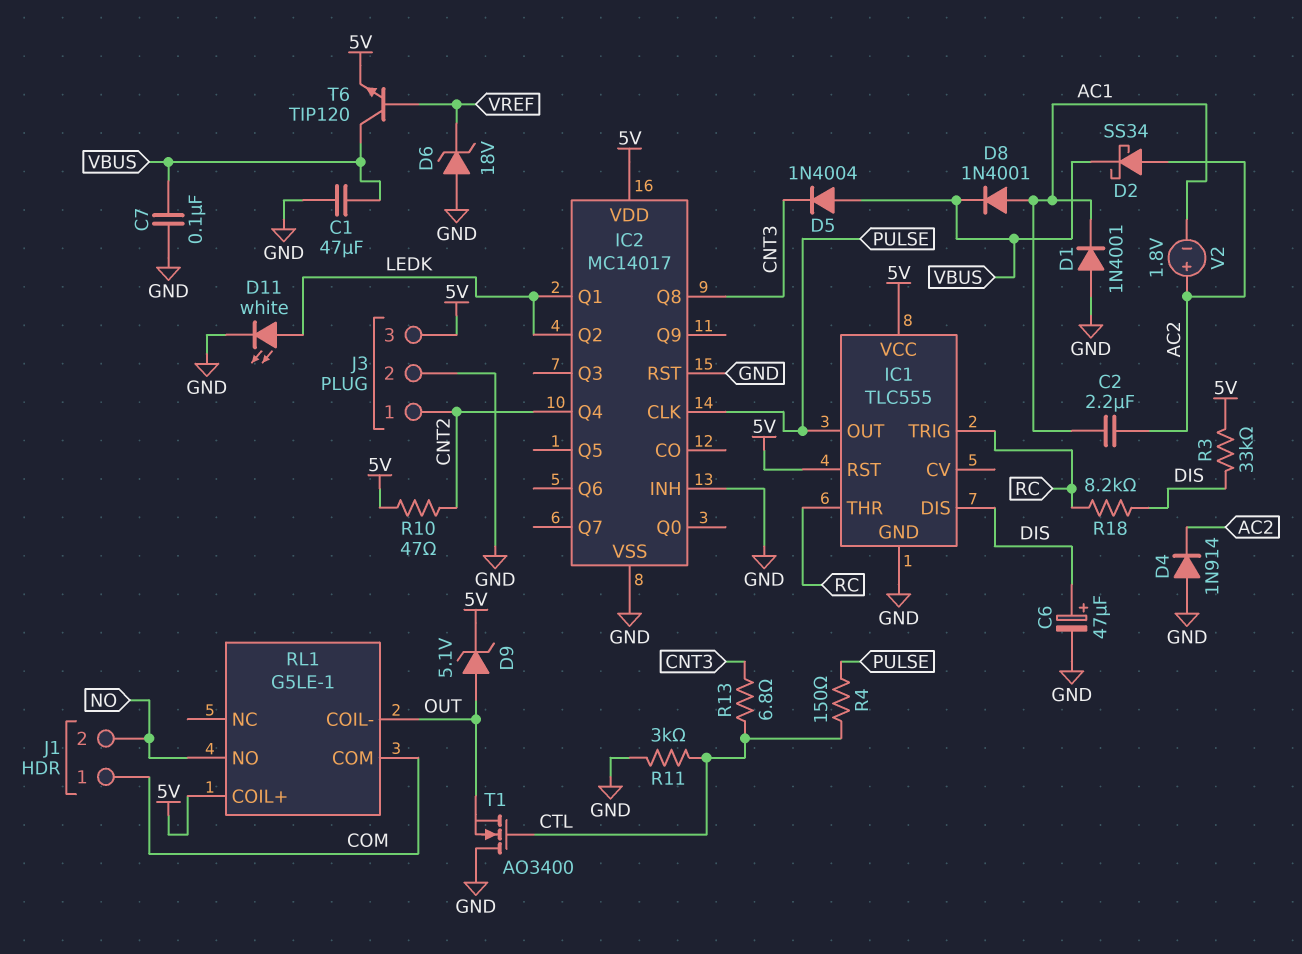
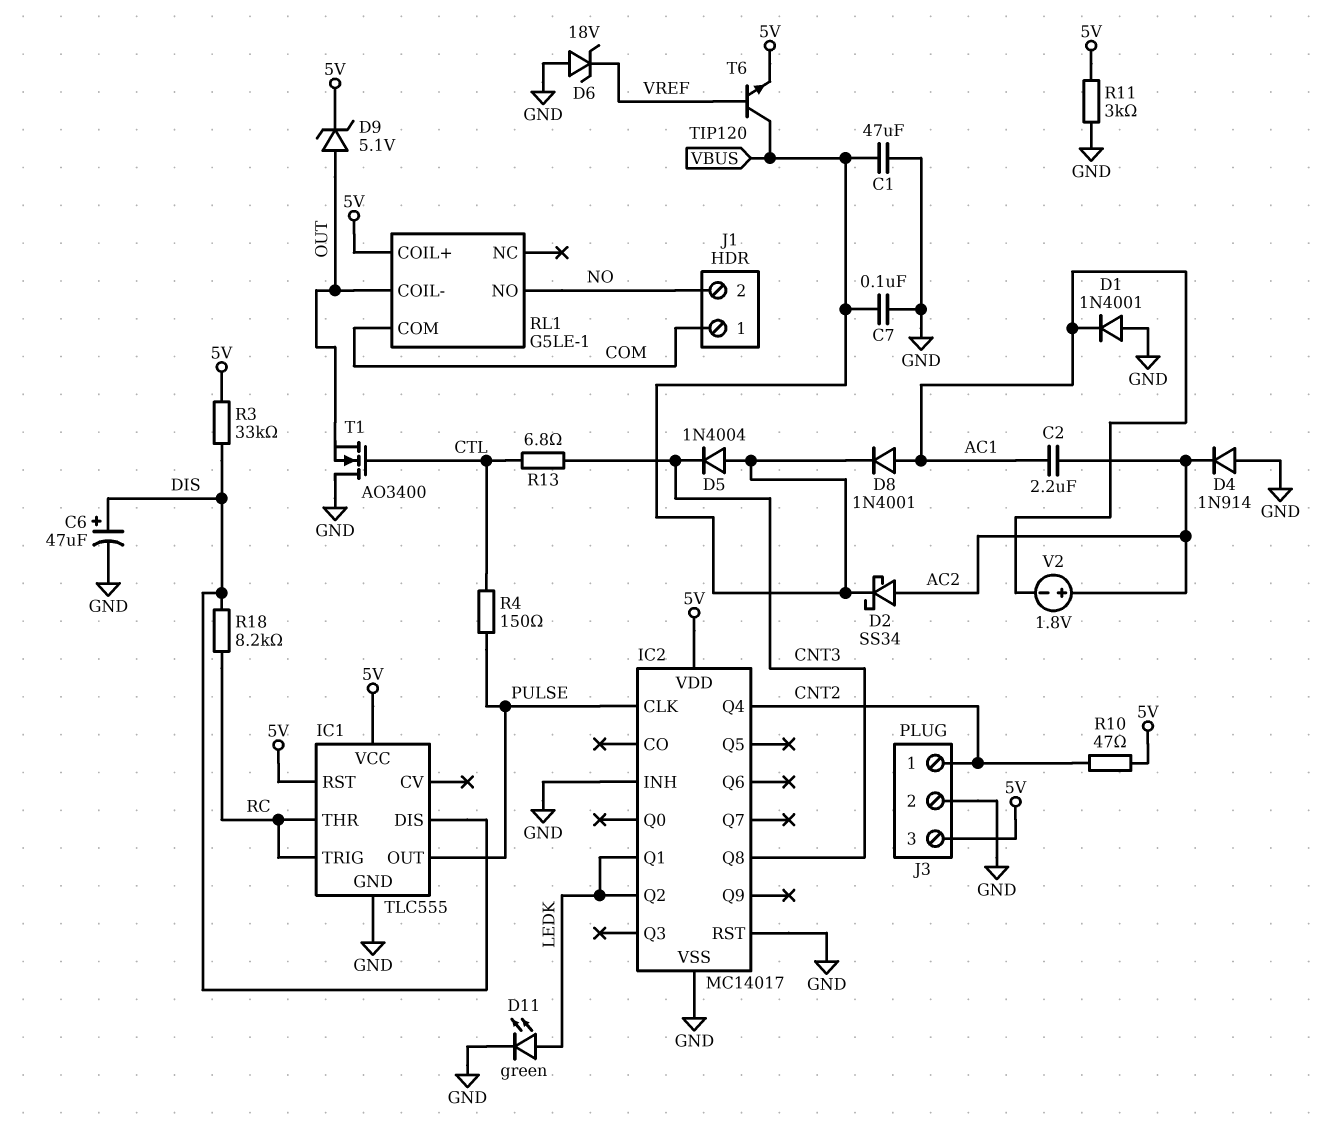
D11: LED white (A LEDK, K GND) -> LED green (A LEDK, K GND)
R11: 3k (CTL, GND) -> 3k (5V, GND)

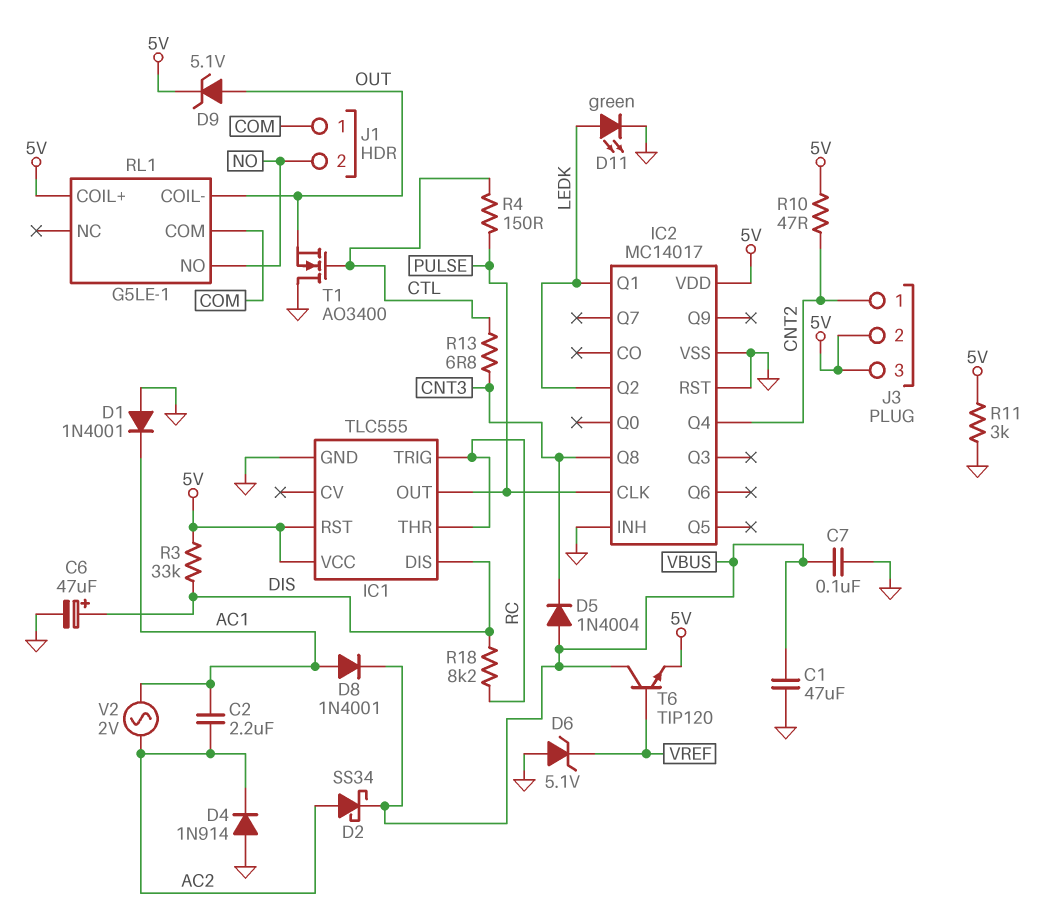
D6: zener 18V (A GND, K VREF) -> zener 5.1V (A GND, K VREF)
J3 pin 2: GND -> 5V
V2: 1.8V (plus AC2, minus AC1) -> AC 2V (AC1, AC2)

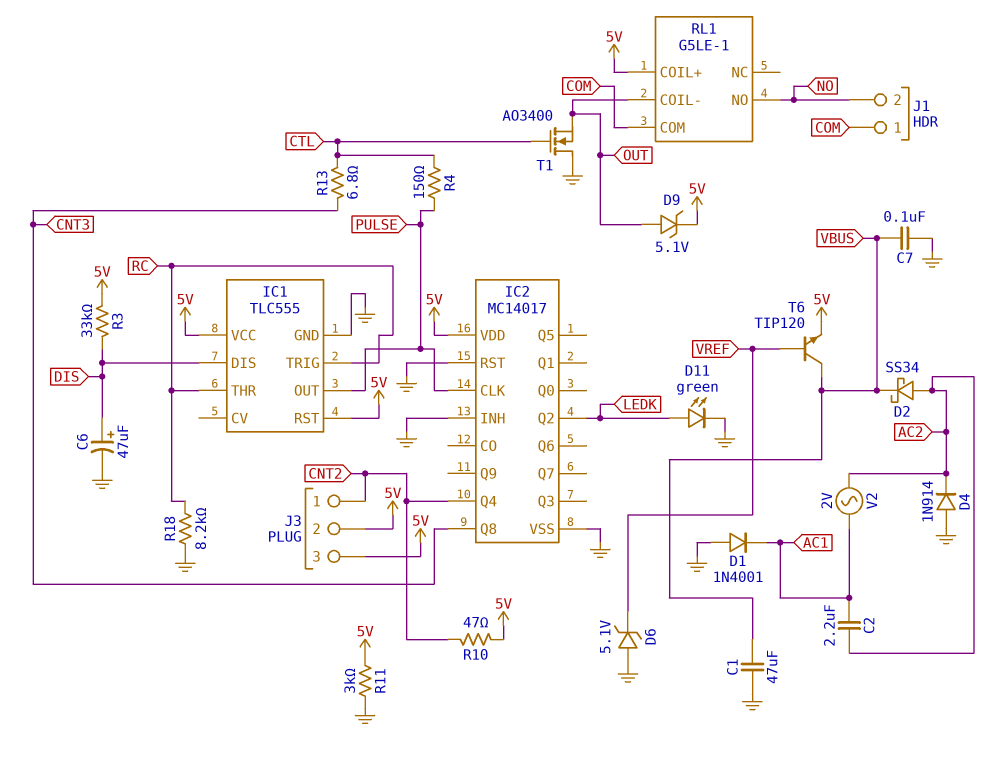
D5: diode 1N4004 (A VBUS, K CNT3) -> none
D8: diode 1N4001 (A AC1, K VBUS) -> none
IC2 pin Q1: LEDK -> none
R18: 8.2k (DIS, RC) -> 8.2k (GND, RC)

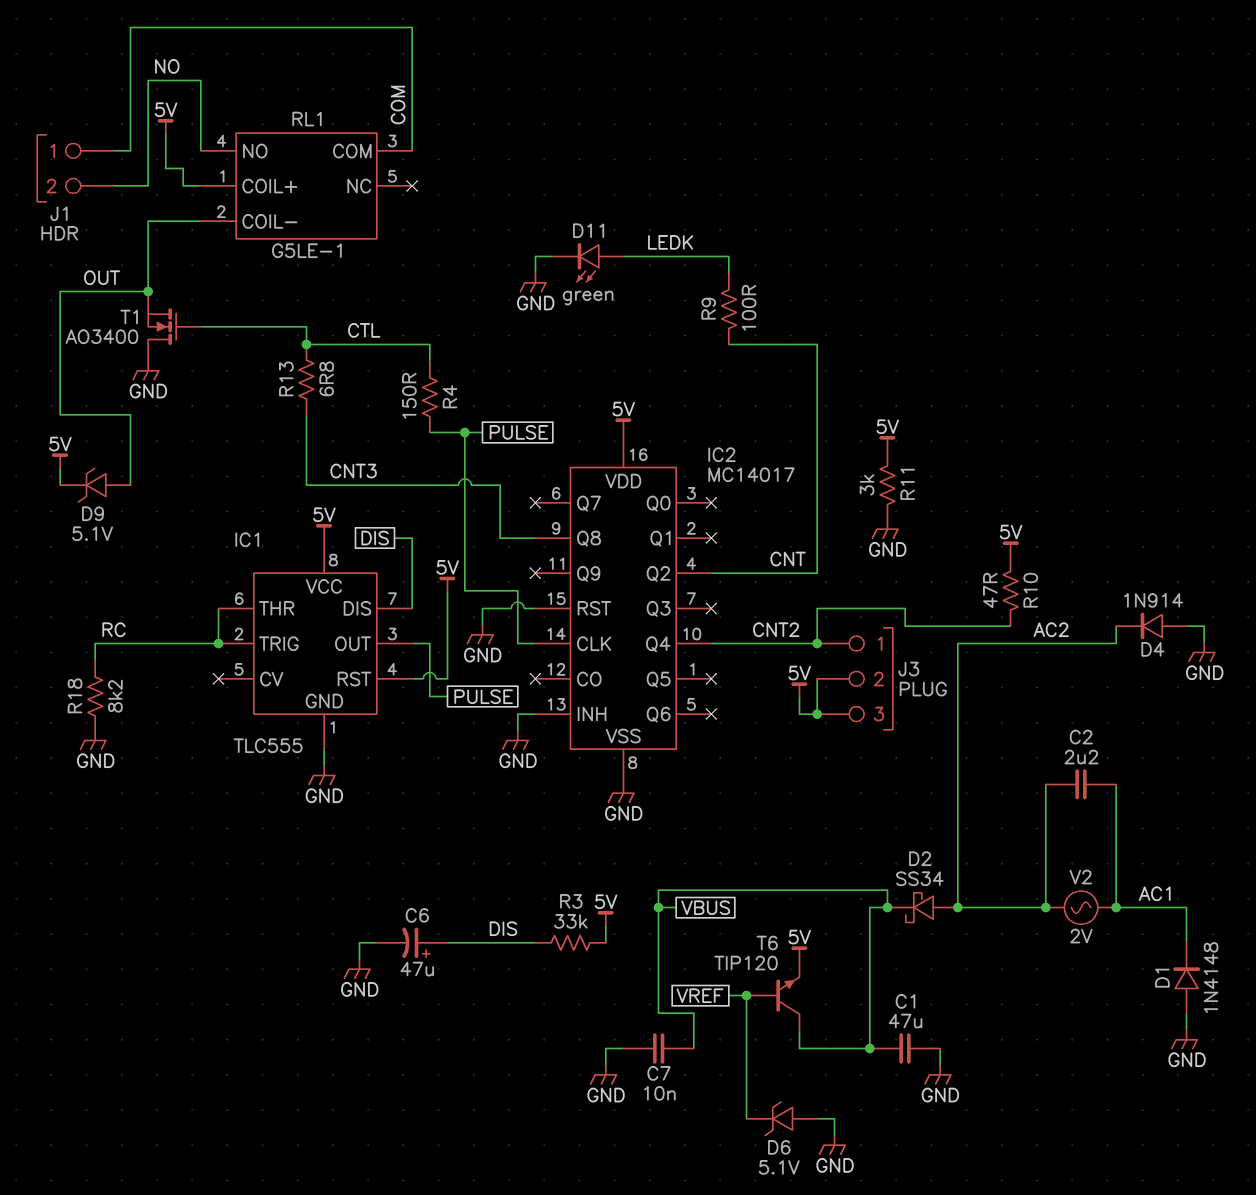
C7: 100nF (GND, VBUS) -> 10nF (GND, VBUS)
D1: diode 1N4001 (A GND, K AC1) -> diode 1N4148 (A GND, K AC1)
IC2 pin Q2: LEDK -> CNT
R9: none -> 100 (CNT, LEDK)

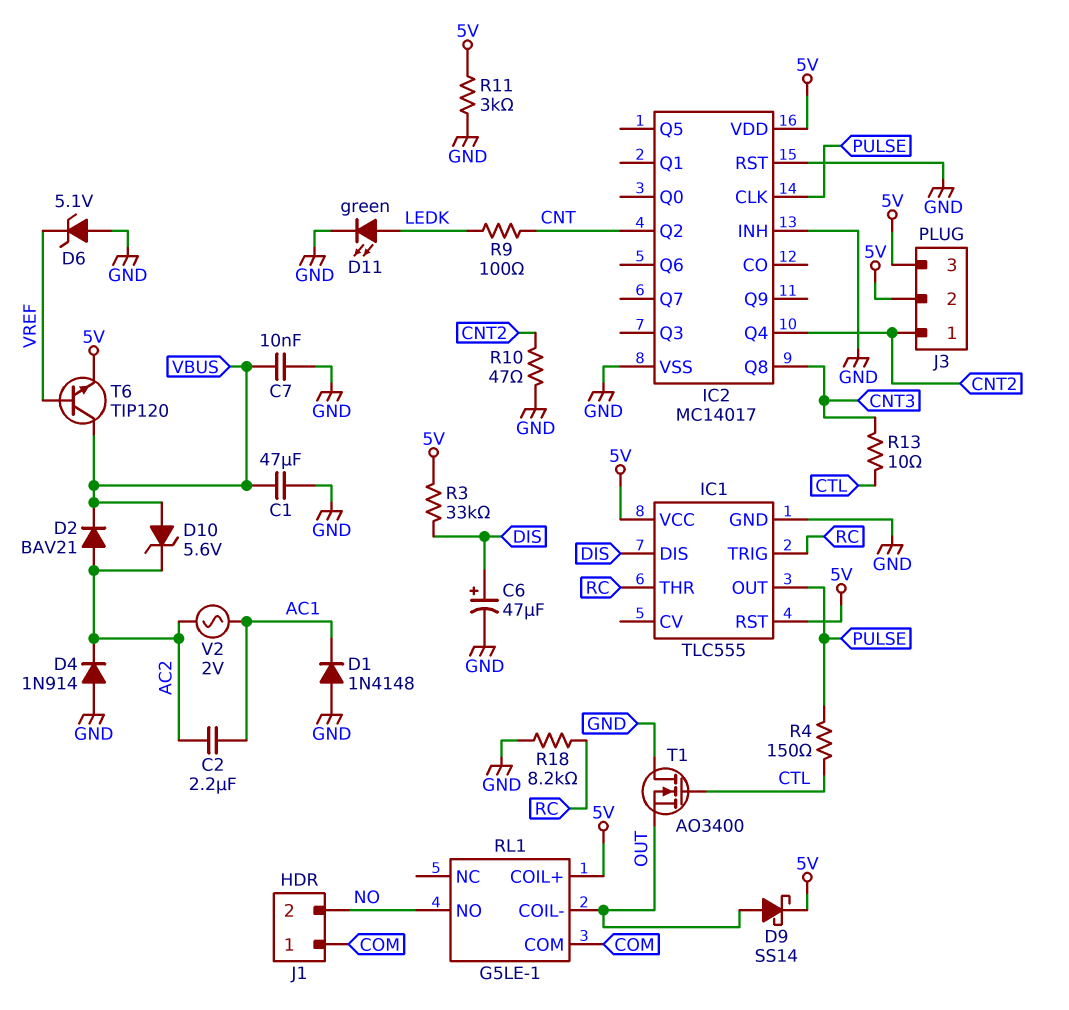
D2: schottky SS34 (A AC2, K VBUS) -> diode BAV21 (A AC2, K VBUS)
D9: zener 5.1V (A OUT, K 5V) -> schottky SS14 (A OUT, K 5V)
D10: none -> zener 5.6V (A VBUS, K AC2)
R10: 47 (5V, CNT2) -> 47 (CNT2, GND)
R13: 6.8 (CNT3, CTL) -> 10 (CNT3, CTL)

